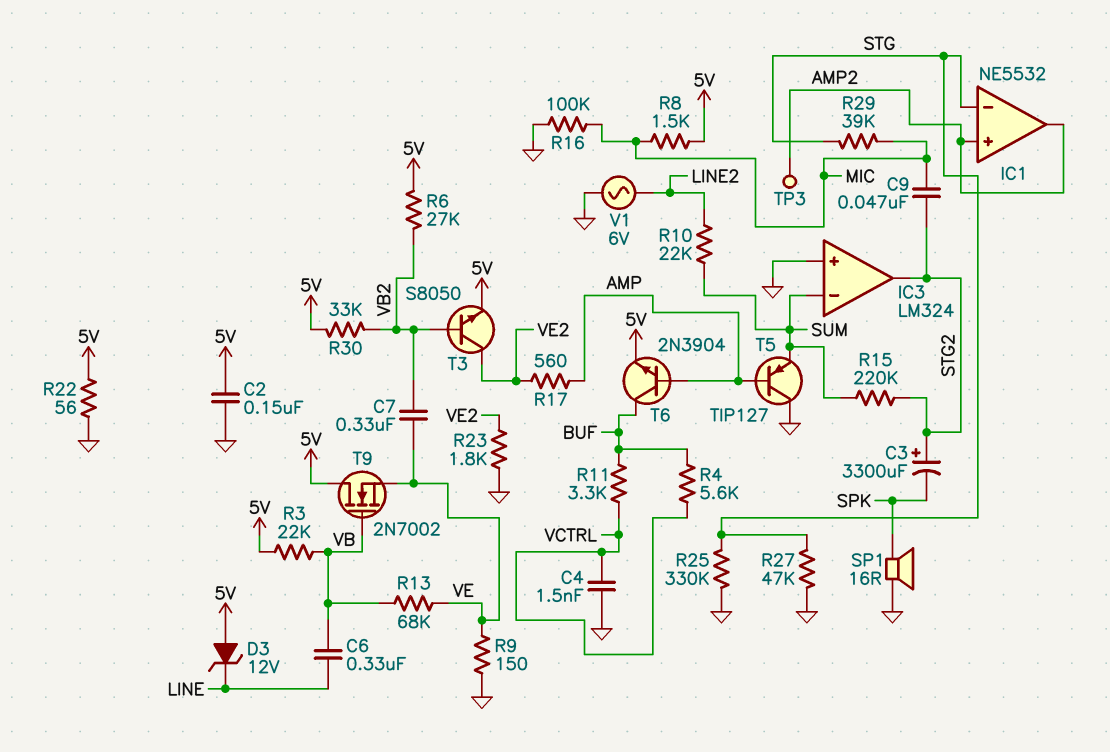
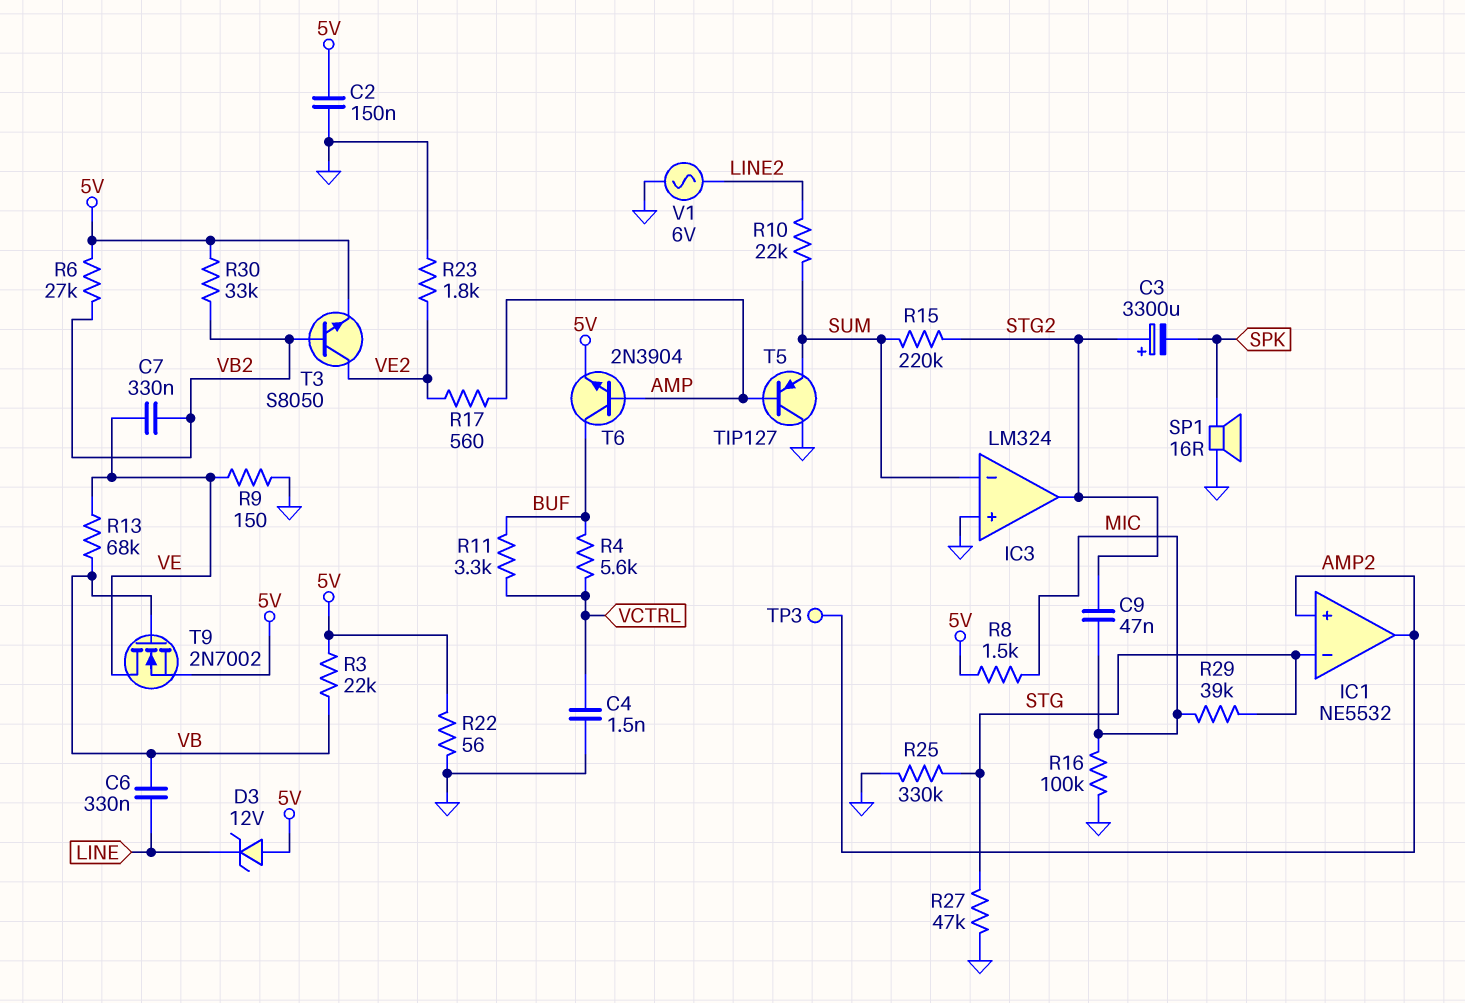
T9: NMOS 2N7002 (G VB, D 5V, S VE) -> NMOS 2N7002 (G VB, D VE, S 5V)

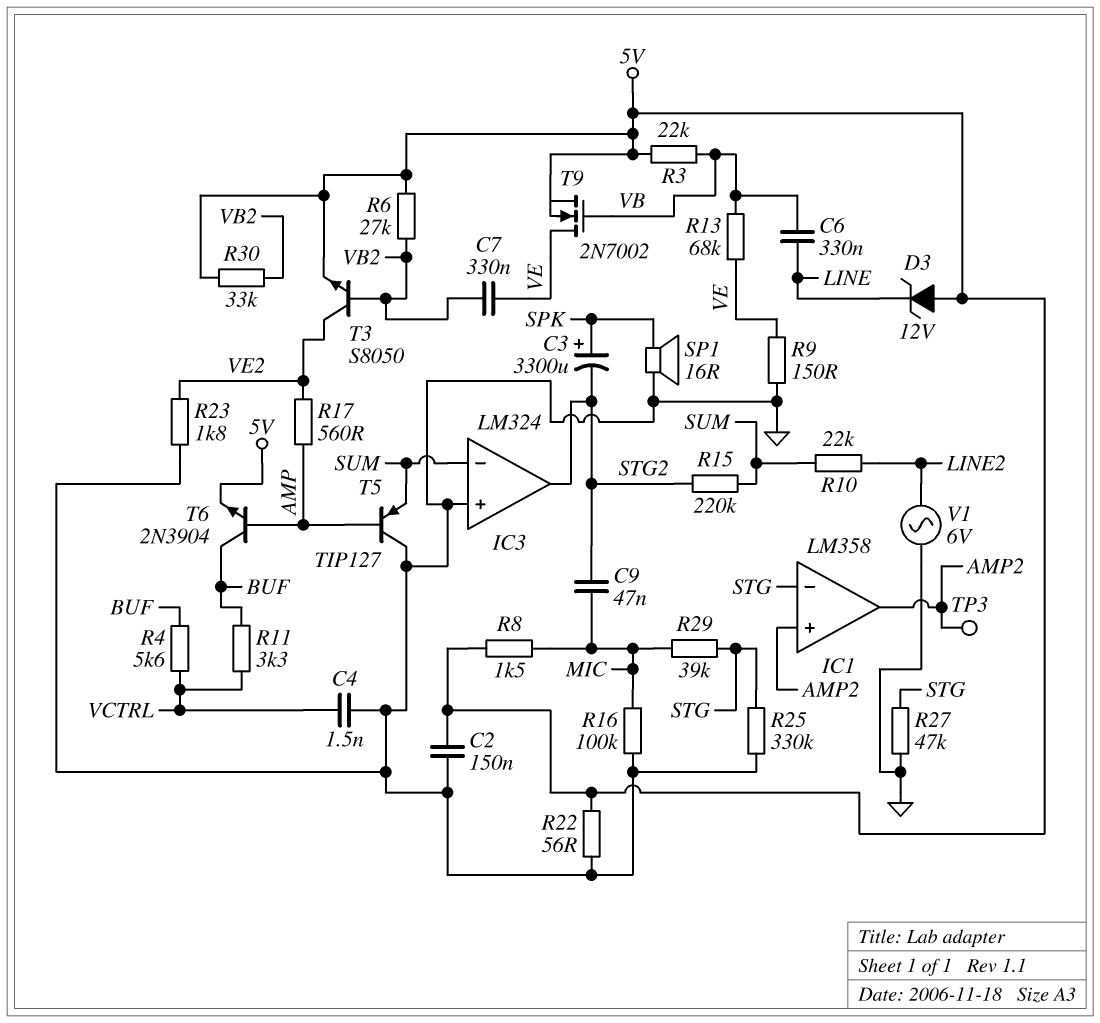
C3: 3300uF (plus STG2, minus SPK) -> 3300uF (plus SPK, minus STG2)
IC1: NE5532 -> LM358

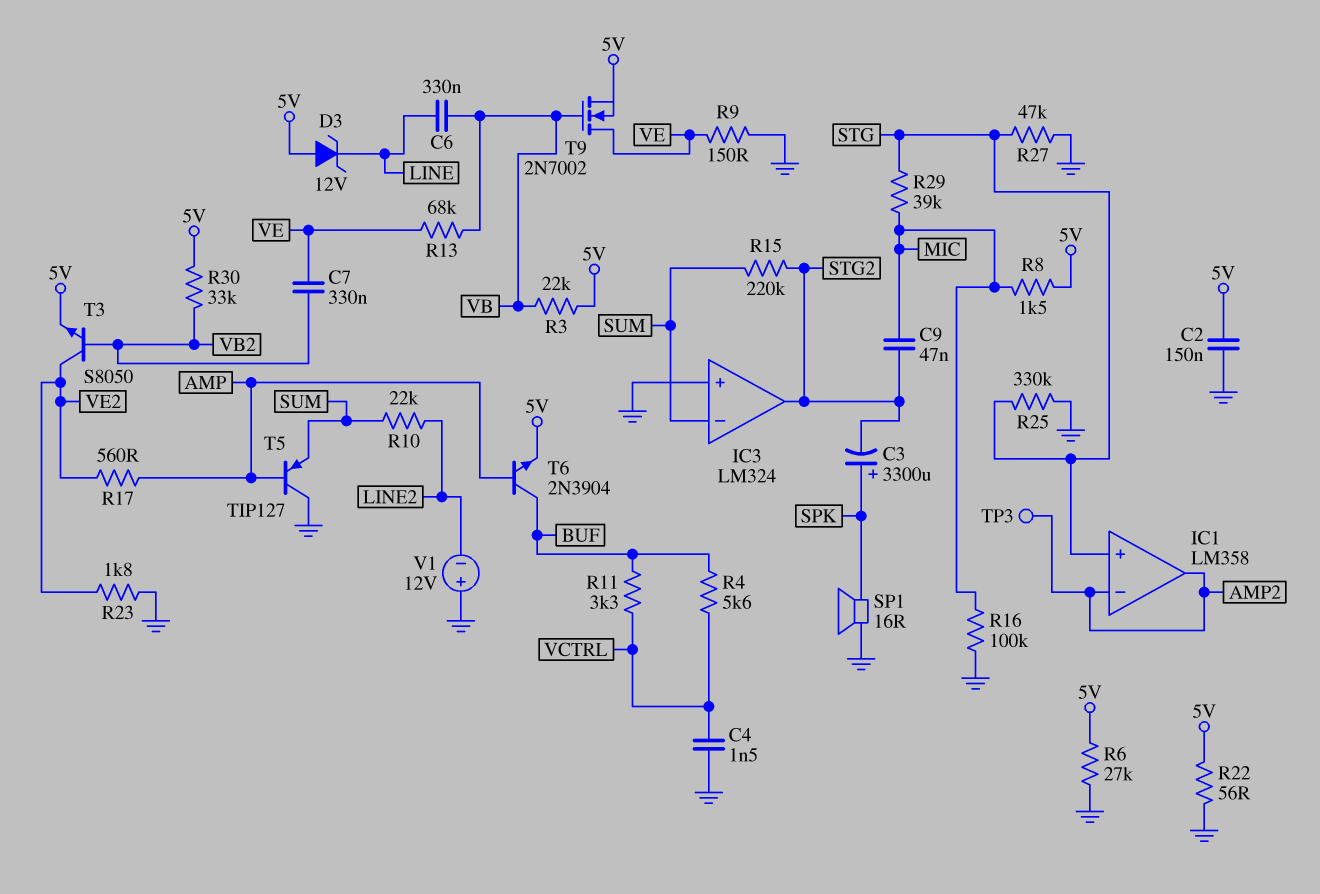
IC1 pin in+: AMP2 -> STG
IC1 pin in-: STG -> AMP2
R6: 27k (5V, VB2) -> 27k (5V, GND)
V1: AC 6V (GND, LINE2) -> 12V (plus GND, minus LINE2)

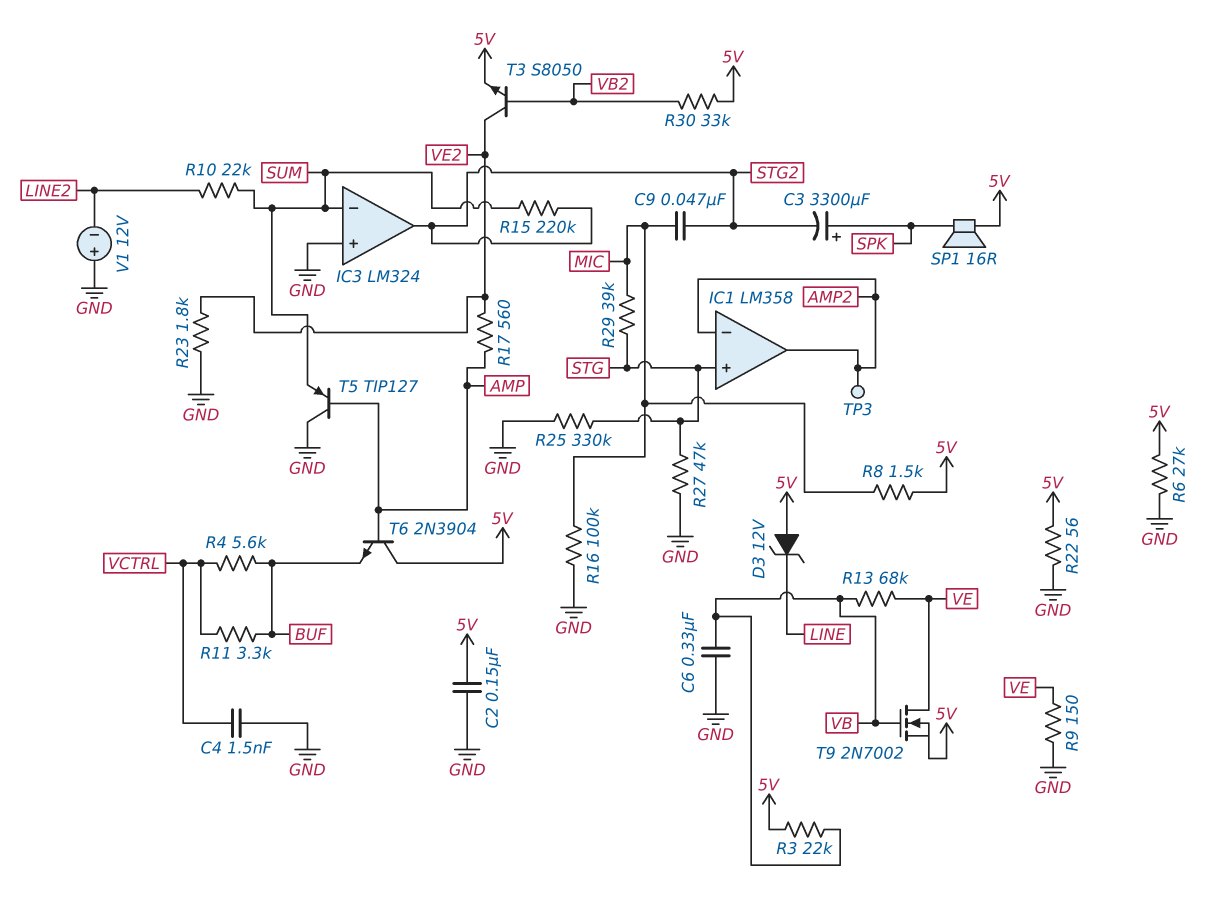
C6: 330nF (LINE, VB) -> 330nF (GND, VB)
C7: 330nF (VB2, VE) -> none
SP1: speaker 16R (GND, SPK) -> speaker 16R (5V, SPK)
T6: NPN 2N3904 (B AMP, C BUF, E 5V) -> NPN 2N3904 (B AMP, C 5V, E BUF)

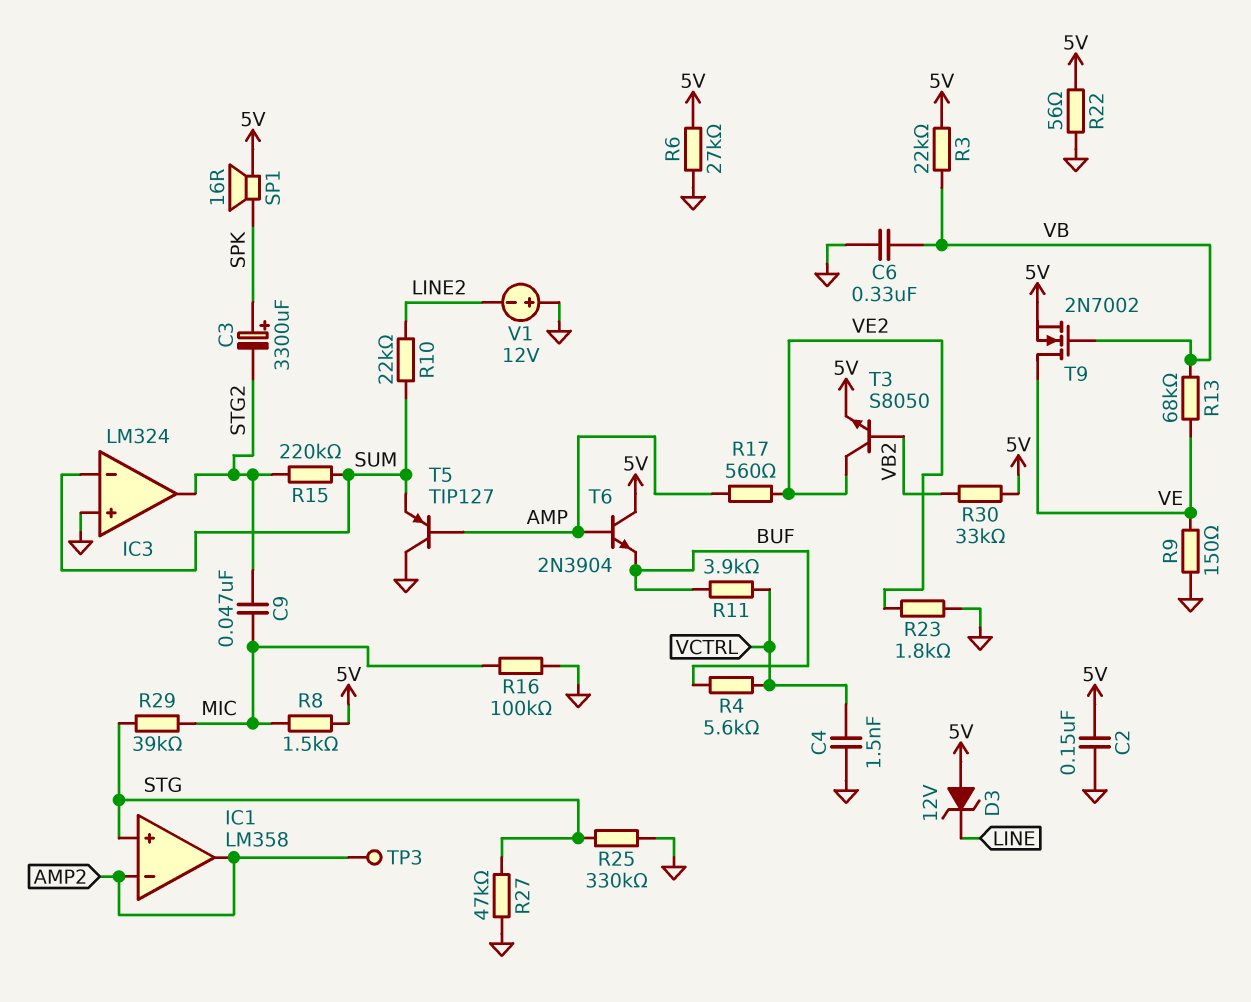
R11: 3.3k (BUF, VCTRL) -> 3.9k (BUF, VCTRL)

